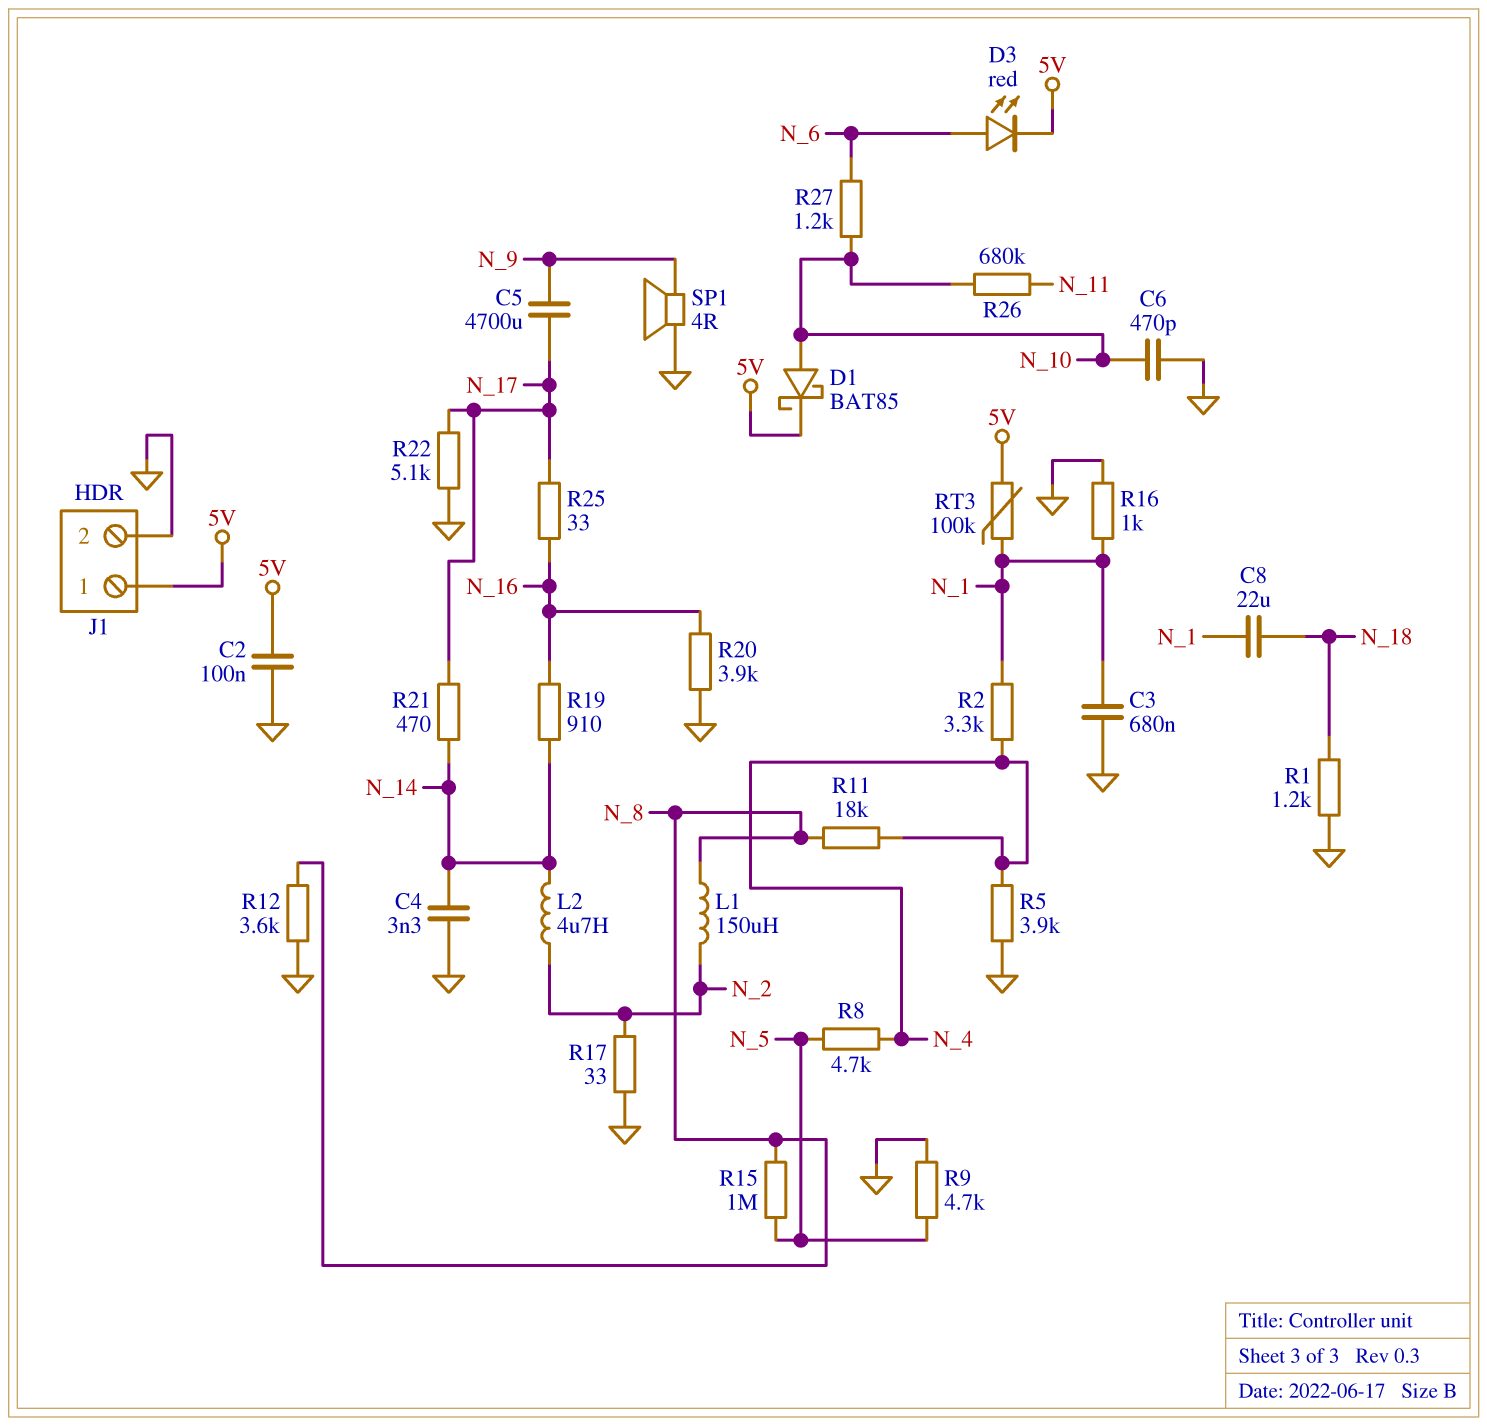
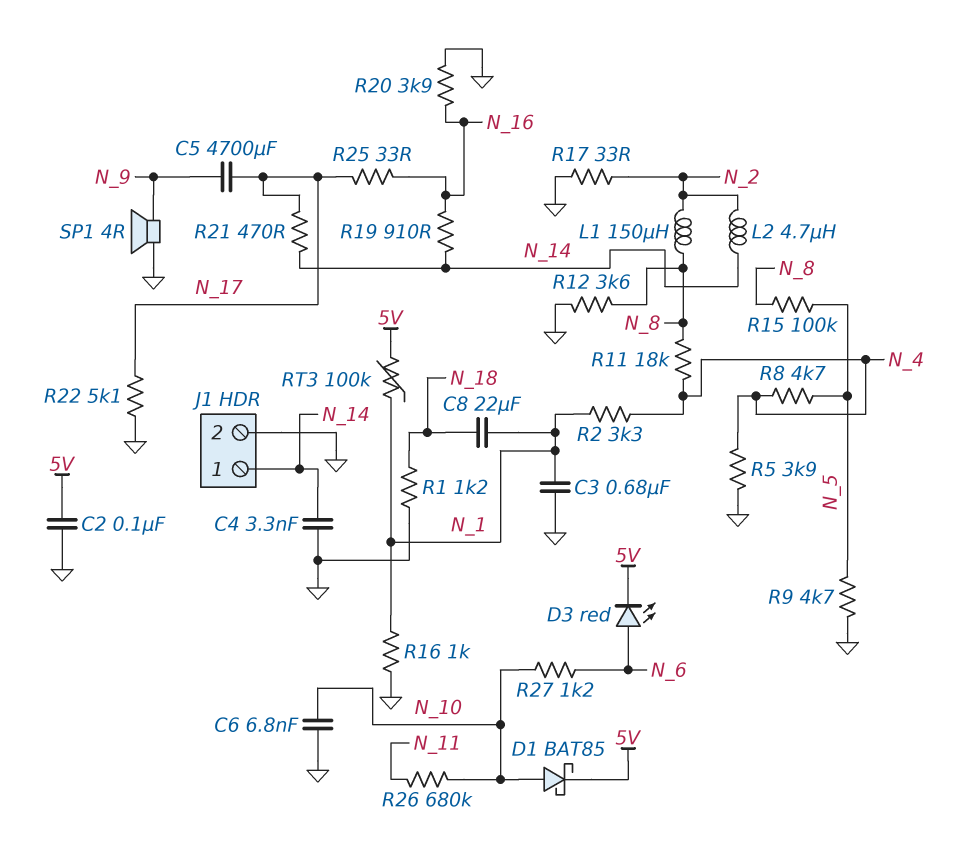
C6: 470pF (GND, N_10) -> 6.8nF (GND, N_10)
J1 pin 1: 5V -> N_14
R15: 1M (N_5, N_8) -> 100k (N_5, N_8)

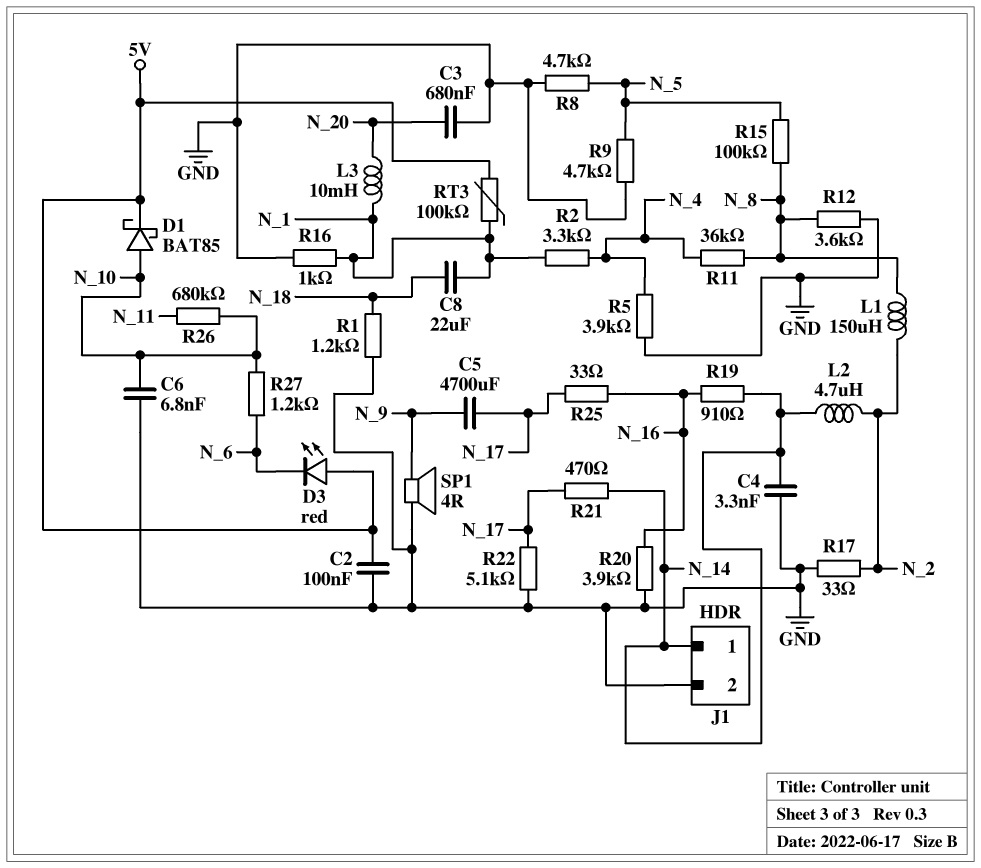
C3: 680nF (GND, N_1) -> 680nF (GND, N_20)
D3: LED red (A N_6, K 5V) -> LED red (A 5V, K N_6)
L3: none -> 10mH (N_1, N_20)
R8: 4.7k (N_4, N_5) -> 4.7k (GND, N_5)
R11: 18k (N_4, N_8) -> 36k (N_4, N_8)

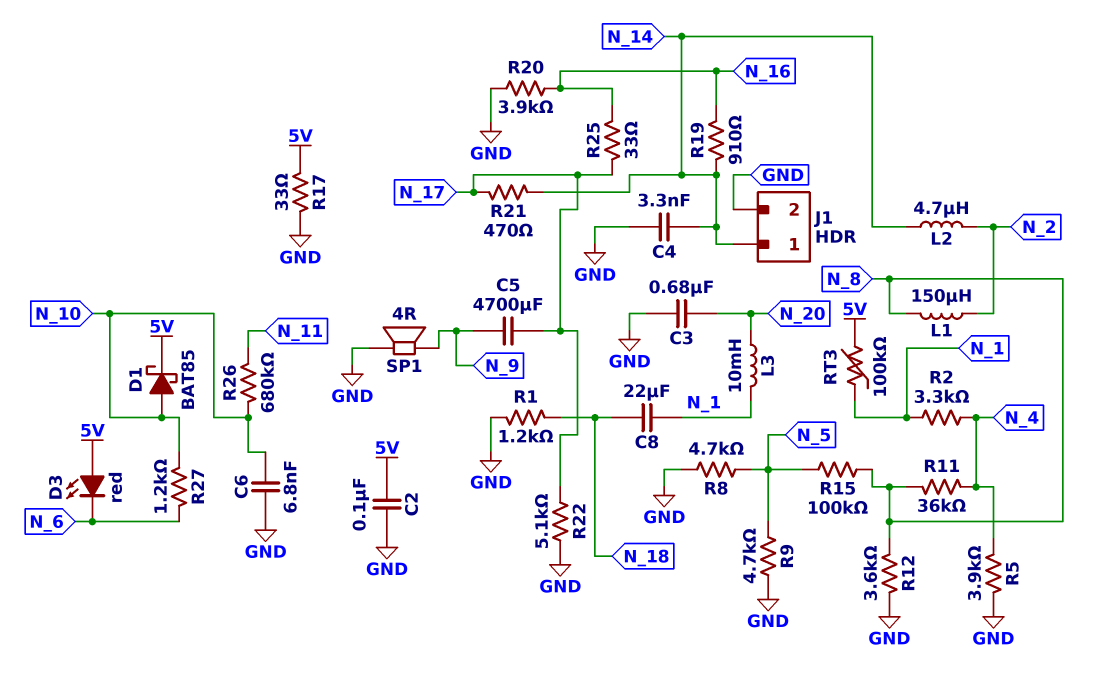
R16: 1k (GND, N_1) -> none
R17: 33 (GND, N_2) -> 33 (5V, GND)

